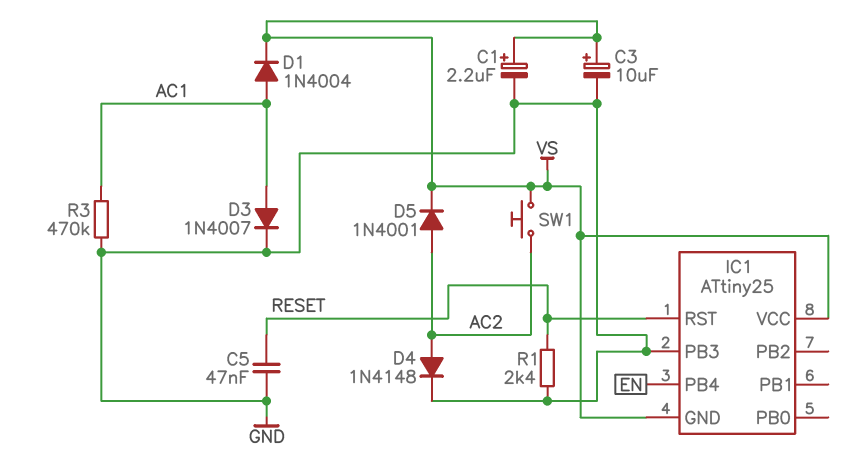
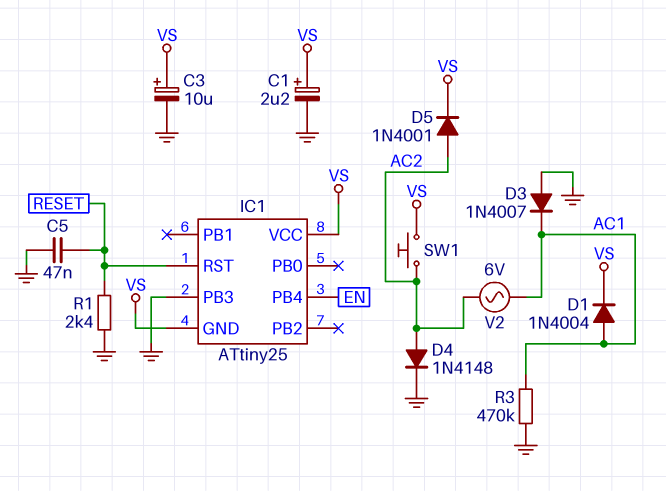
D3: diode 1N4007 (A AC1, K GND) -> diode 1N4007 (A GND, K AC1)
V2: none -> AC 6V (AC1, AC2)

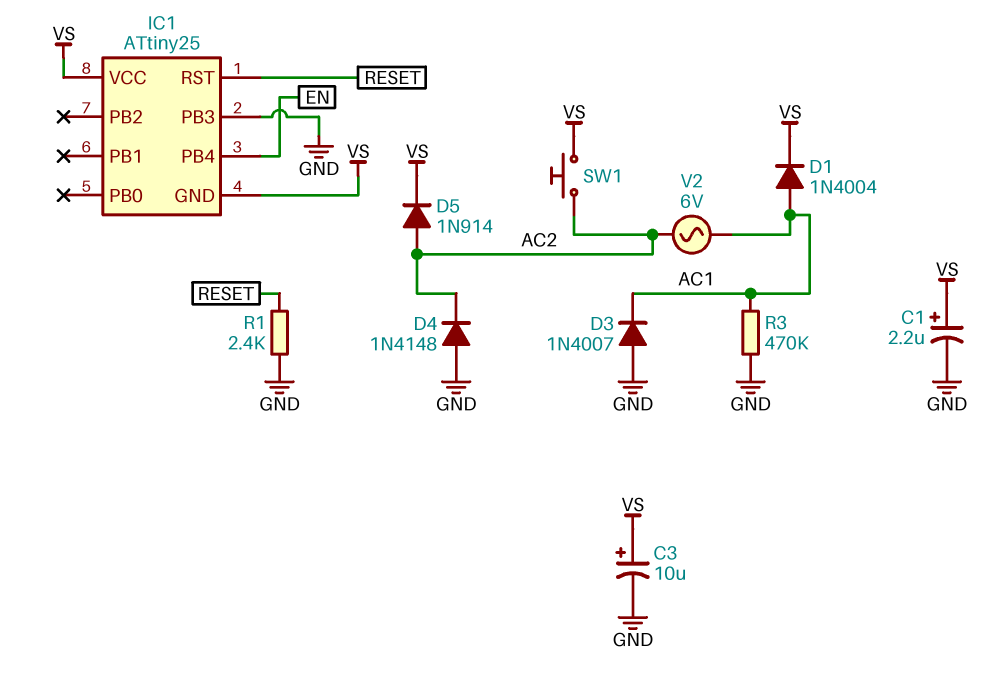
C5: 47nF (GND, RESET) -> none
D4: diode 1N4148 (A AC2, K GND) -> diode 1N4148 (A GND, K AC2)
D5: diode 1N4001 (A AC2, K VS) -> diode 1N914 (A AC2, K VS)

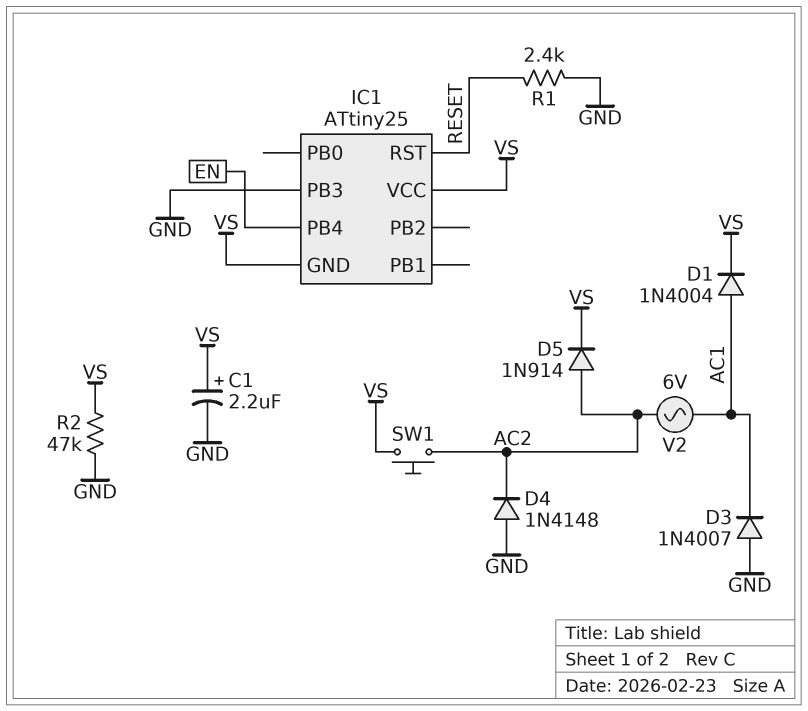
C3: 10uF (plus VS, minus GND) -> none
R2: none -> 47k (GND, VS)
R3: 470k (AC1, GND) -> none

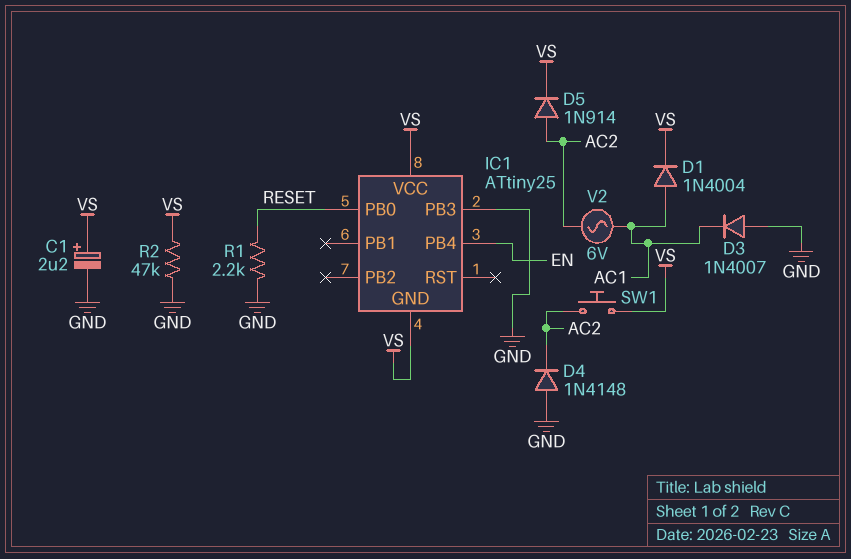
IC1 pin PB0: none -> RESET
IC1 pin RST: RESET -> none
R1: 2.4k (GND, RESET) -> 2.2k (GND, RESET)

